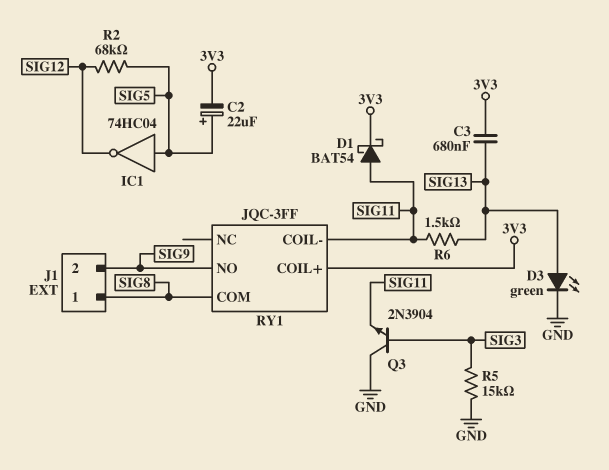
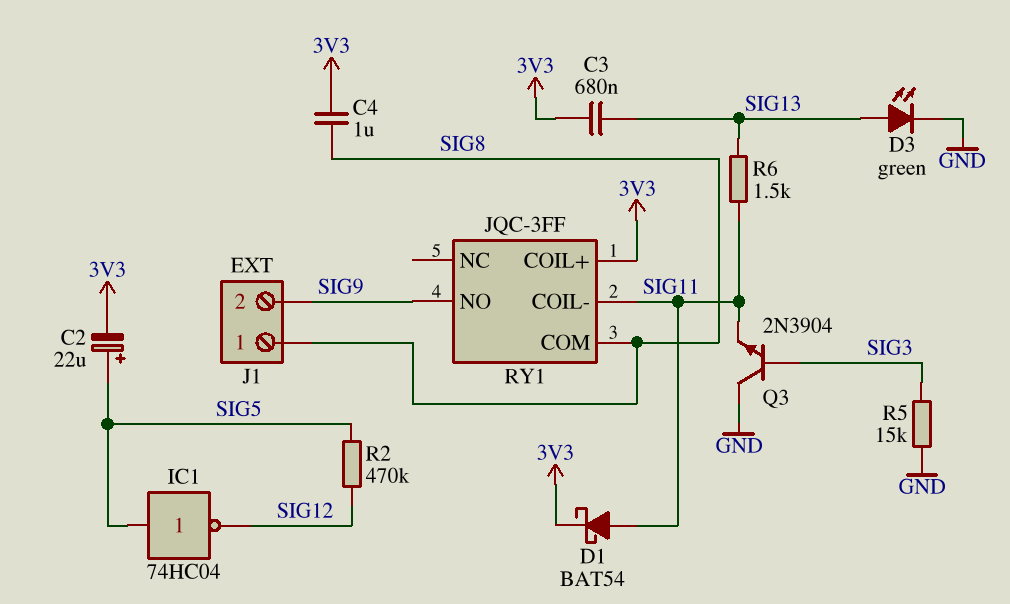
C4: none -> 1uF (3V3, SIG8)
R2: 68k (SIG5, SIG12) -> 470k (SIG5, SIG12)

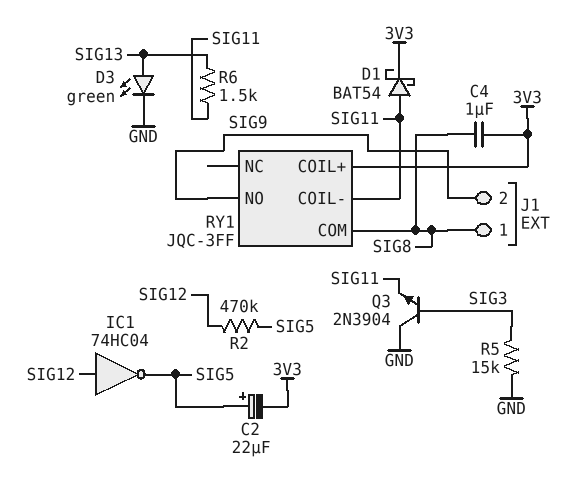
C3: 680nF (3V3, SIG13) -> none
IC1: NOT 74HC04 (in SIG5, out SIG12) -> NOT 74HC04 (in SIG12, out SIG5)

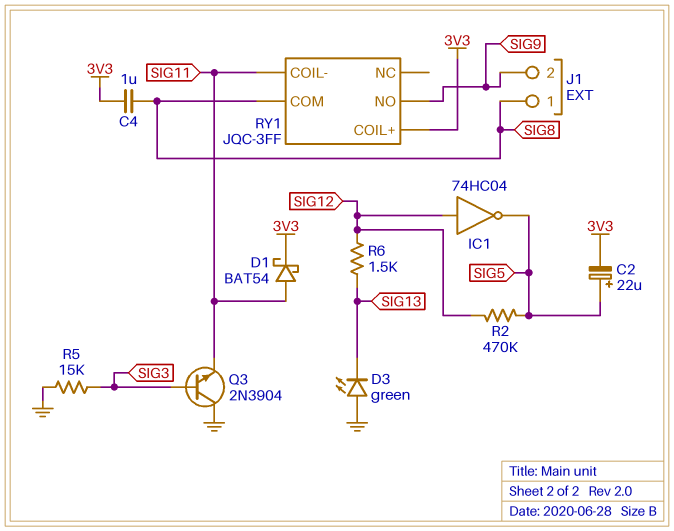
D3: LED green (A SIG13, K GND) -> LED green (A GND, K SIG13)
R6: 1.5k (SIG11, SIG13) -> 1.5k (SIG12, SIG13)

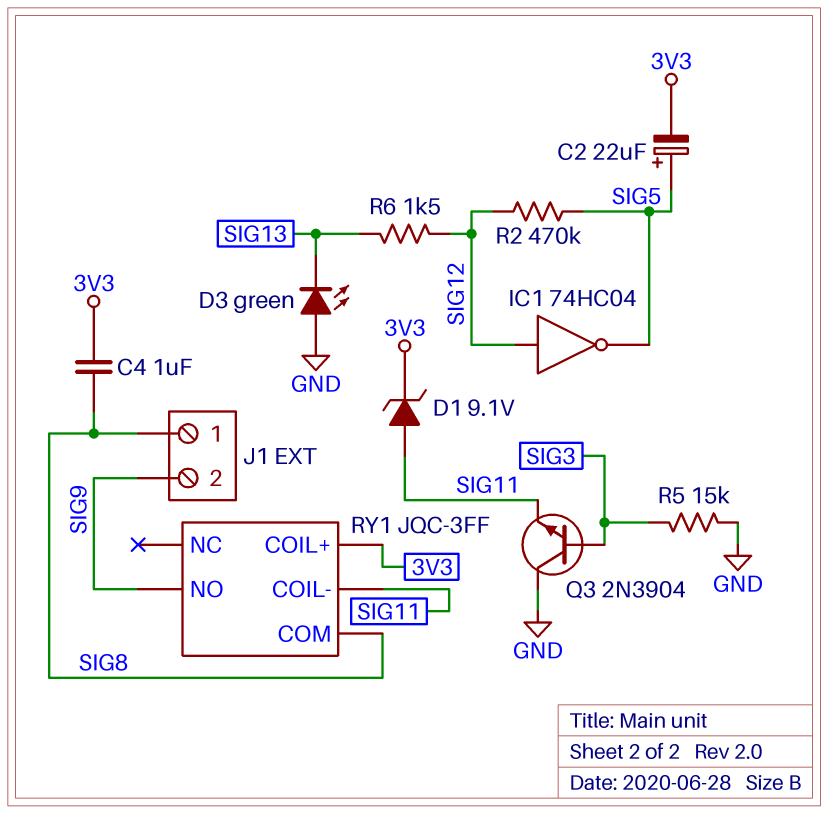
D1: schottky BAT54 (A SIG11, K 3V3) -> zener 9.1V (A SIG11, K 3V3)

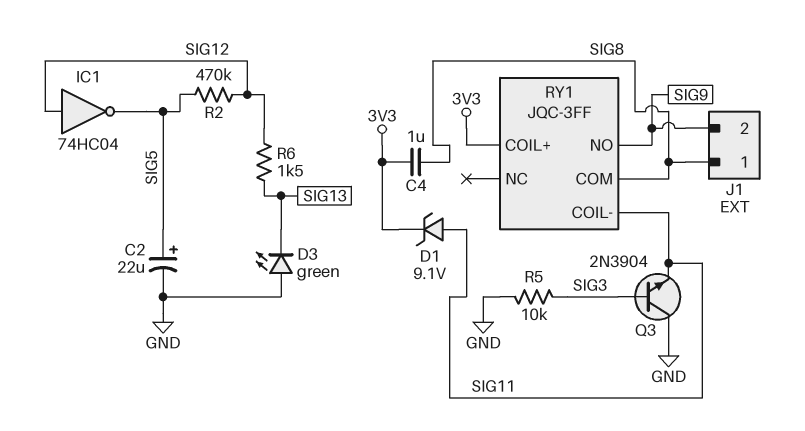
C2: 22uF (plus SIG5, minus 3V3) -> 22uF (plus SIG5, minus GND)
R5: 15k (GND, SIG3) -> 10k (GND, SIG3)

